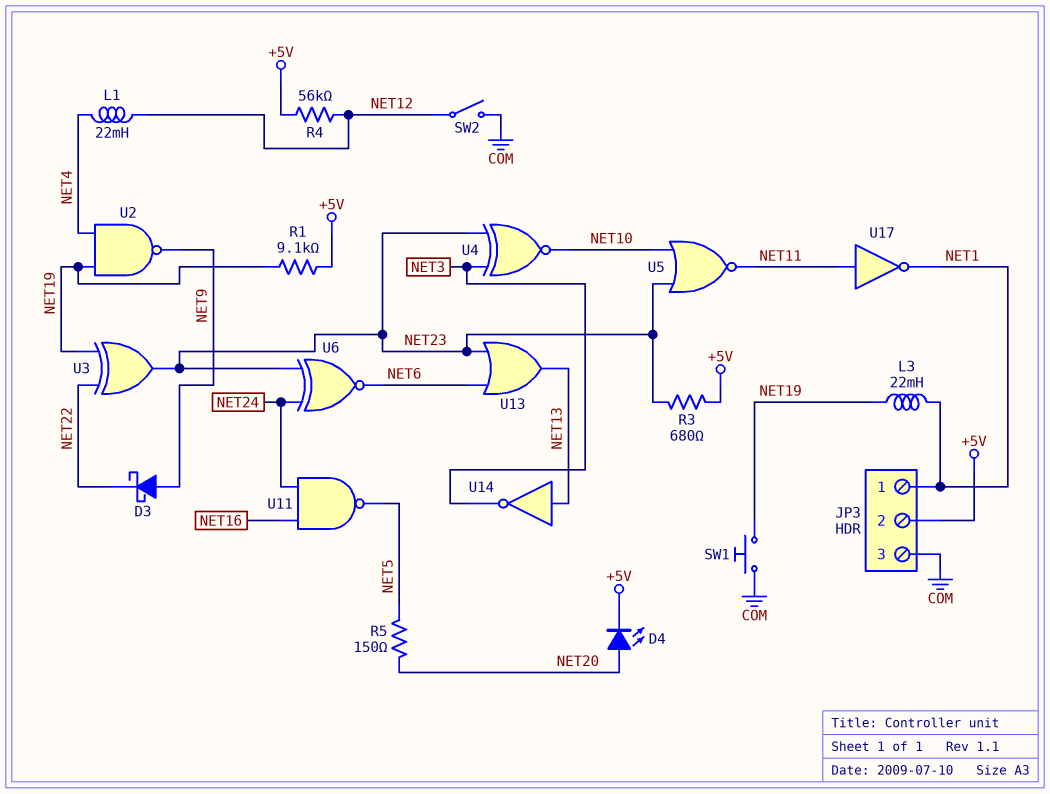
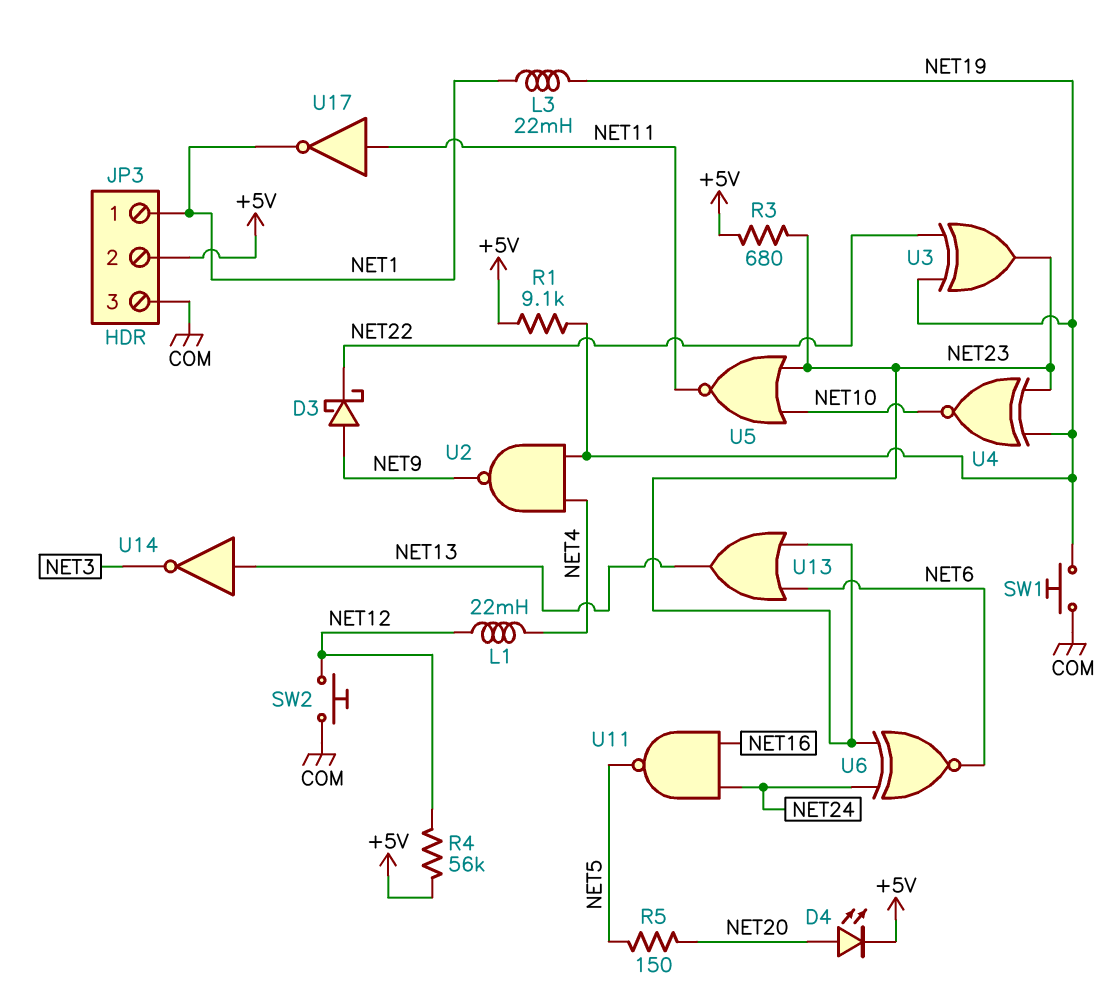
SW2: switch (COM, NET12) -> button (COM, NET12)
U4: XNOR (in NET3, in NET23, out NET10) -> XNOR (in NET19, in NET23, out NET10)

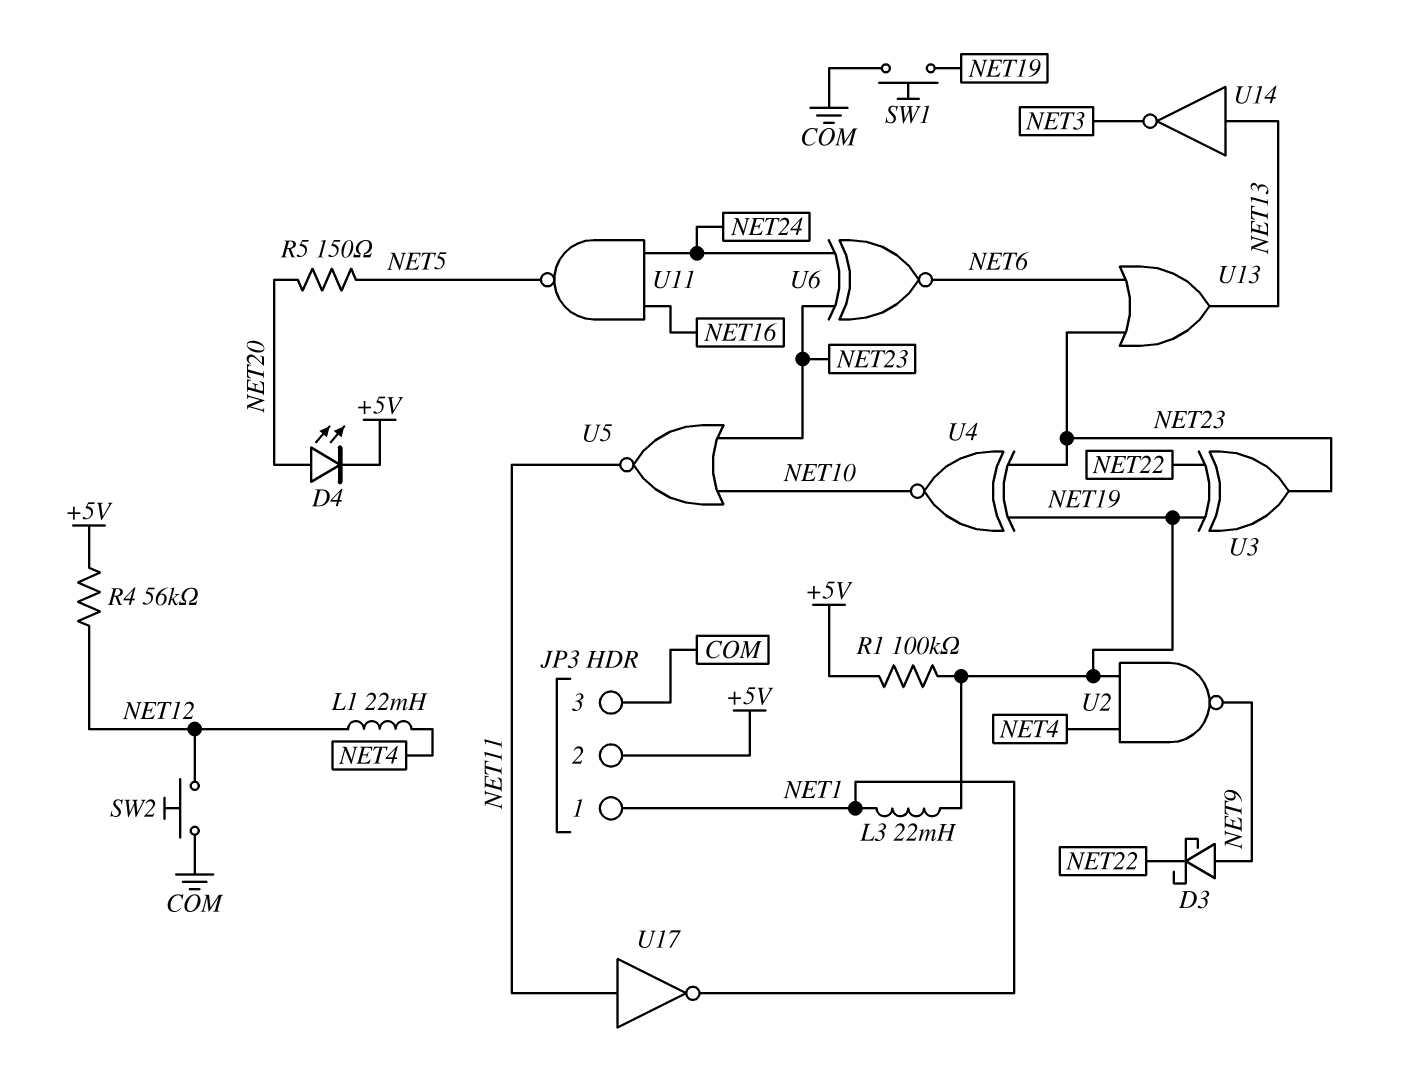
R1: 9.1k (+5V, NET19) -> 100k (+5V, NET19)
R3: 680 (+5V, NET23) -> none

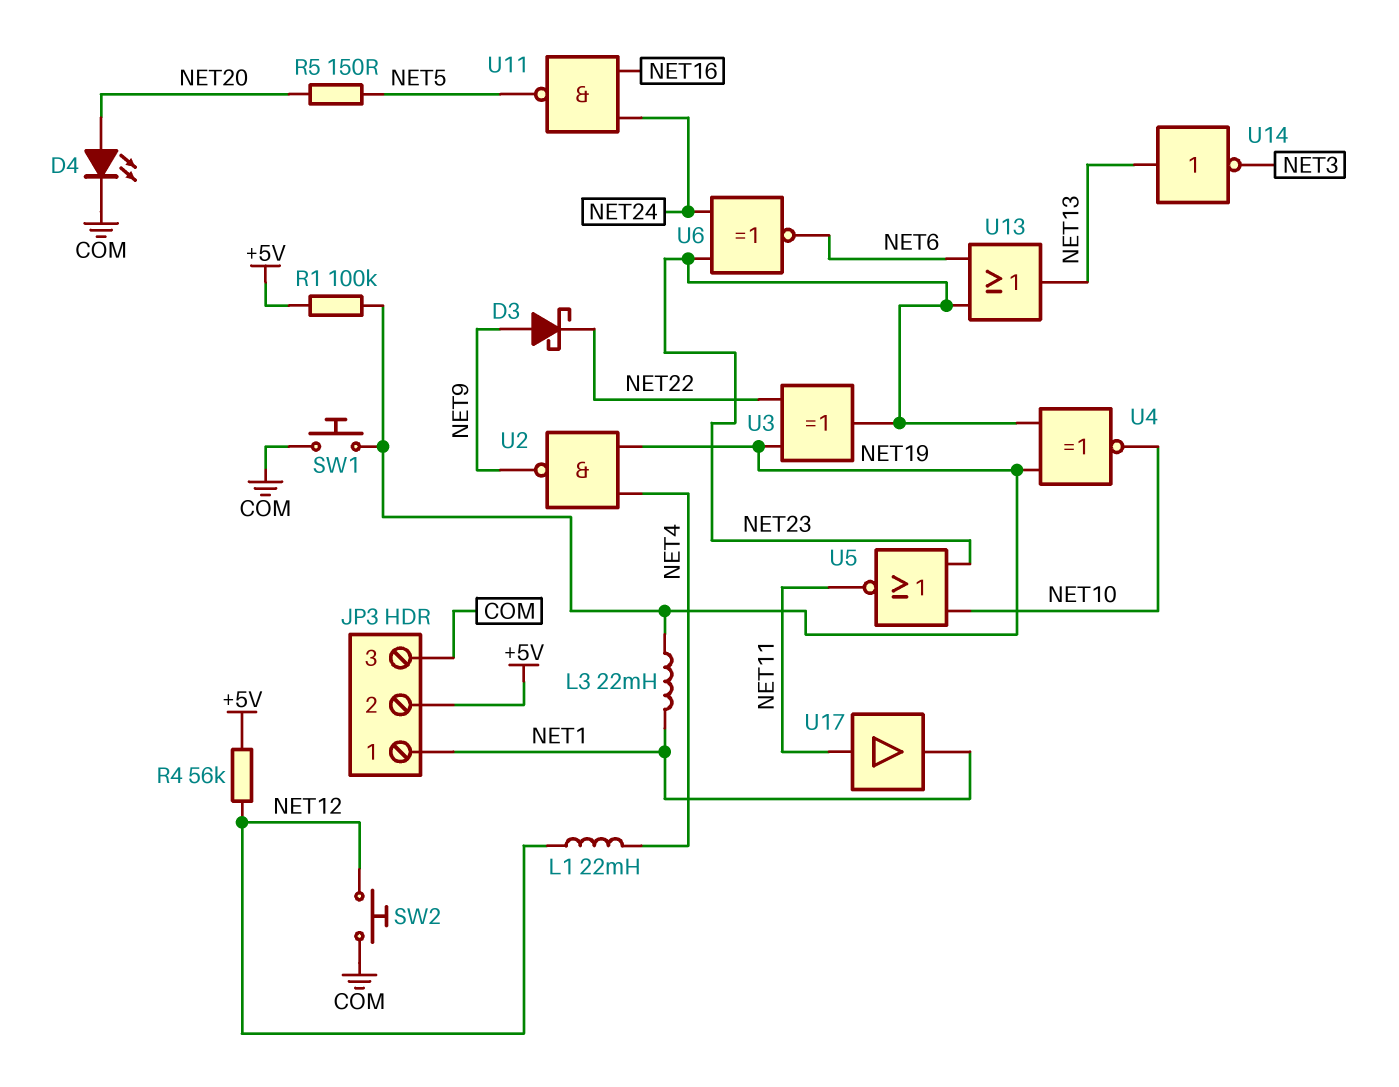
D4: LED (A NET20, K +5V) -> LED (A NET20, K COM)
U17: NOT (in NET11, out NET1) -> buffer (in NET11, out NET1)

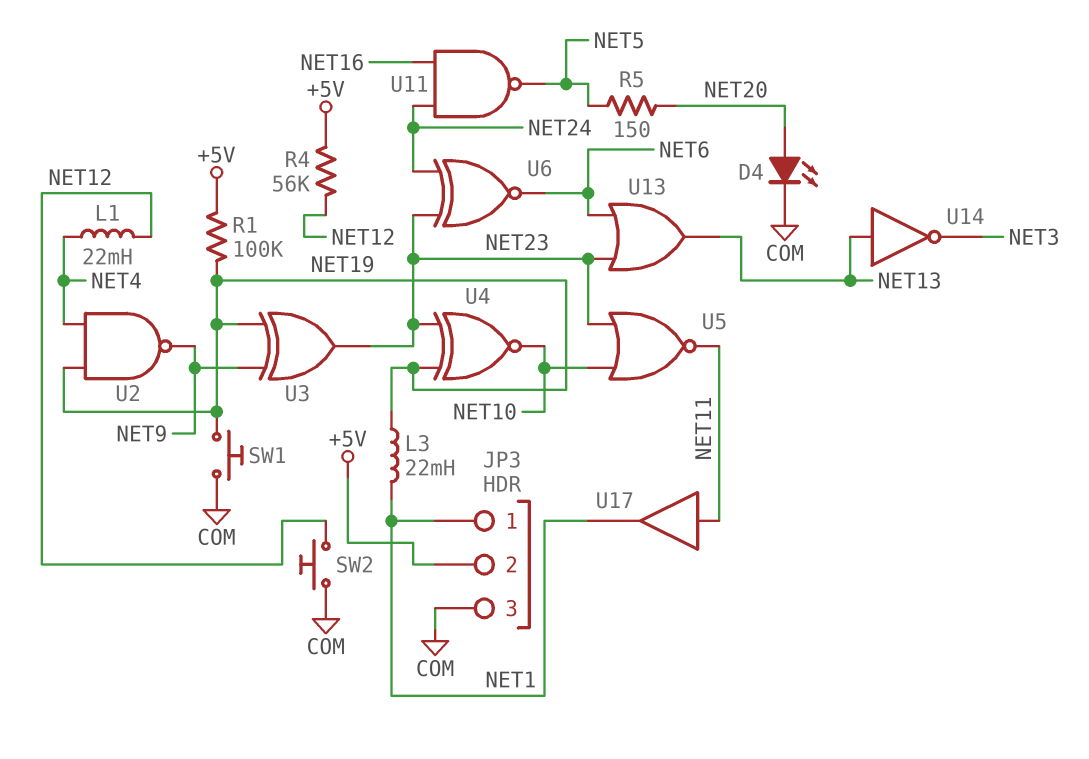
D3: schottky (A NET9, K NET22) -> none
U3: XOR (in NET19, in NET22, out NET23) -> XOR (in NET9, in NET19, out NET23)

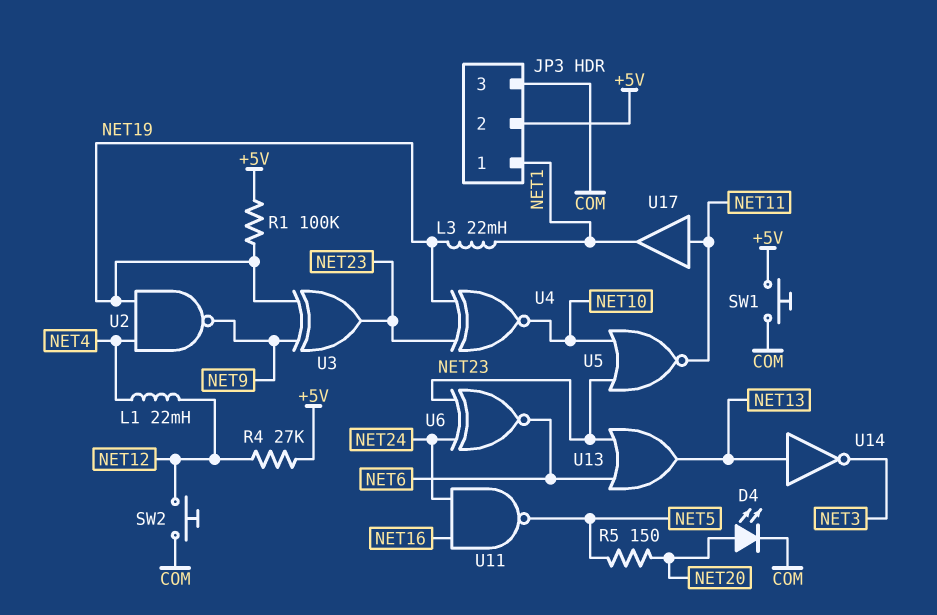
R4: 56k (+5V, NET12) -> 27k (+5V, NET12)
SW1: button (COM, NET19) -> button (+5V, COM)

